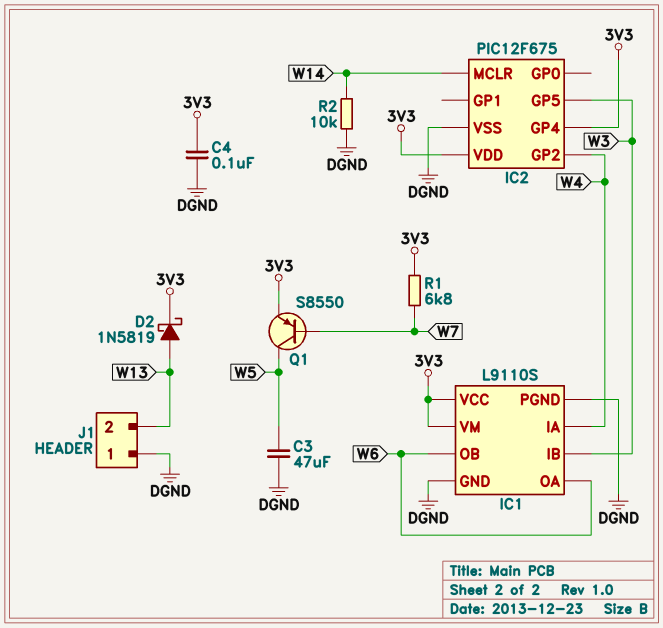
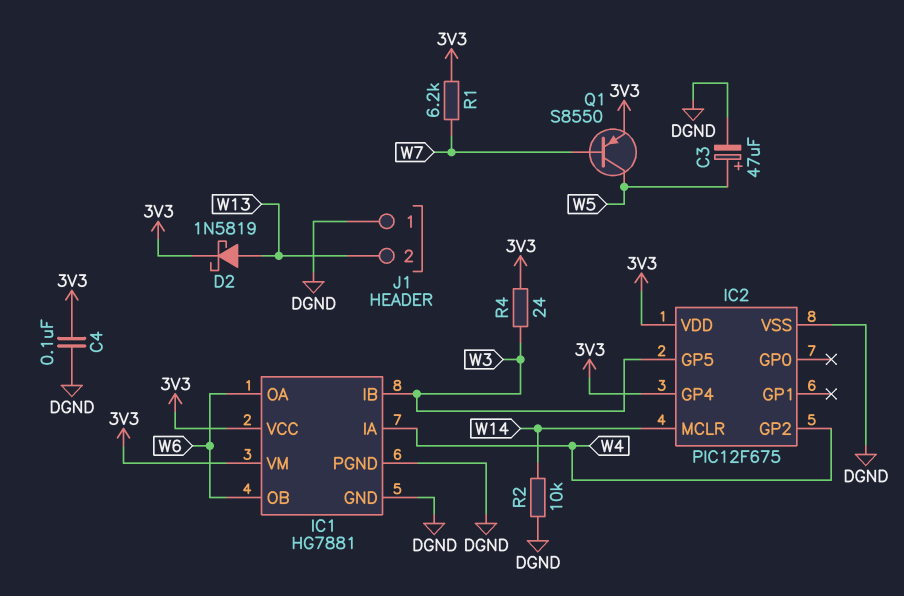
C3: 47uF (DGND, W5) -> 47uF (plus W5, minus DGND)
IC1: L9110S -> HG7881
R1: 6.8k (3V3, W7) -> 6.2k (3V3, W7)
R4: none -> 24 (3V3, W3)

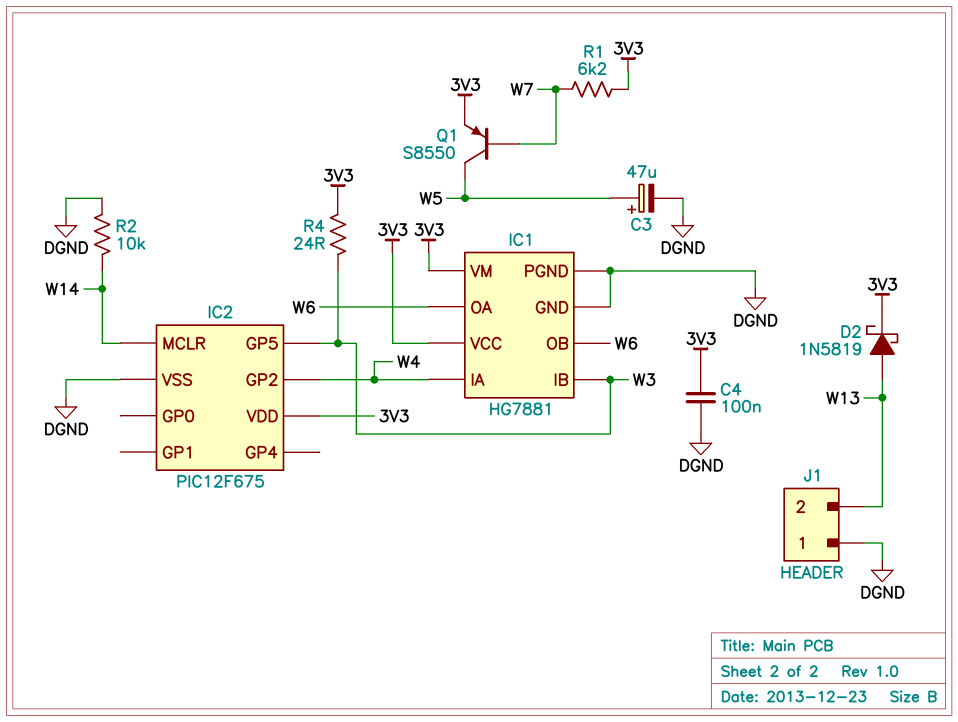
IC2 pin GP4: 3V3 -> none

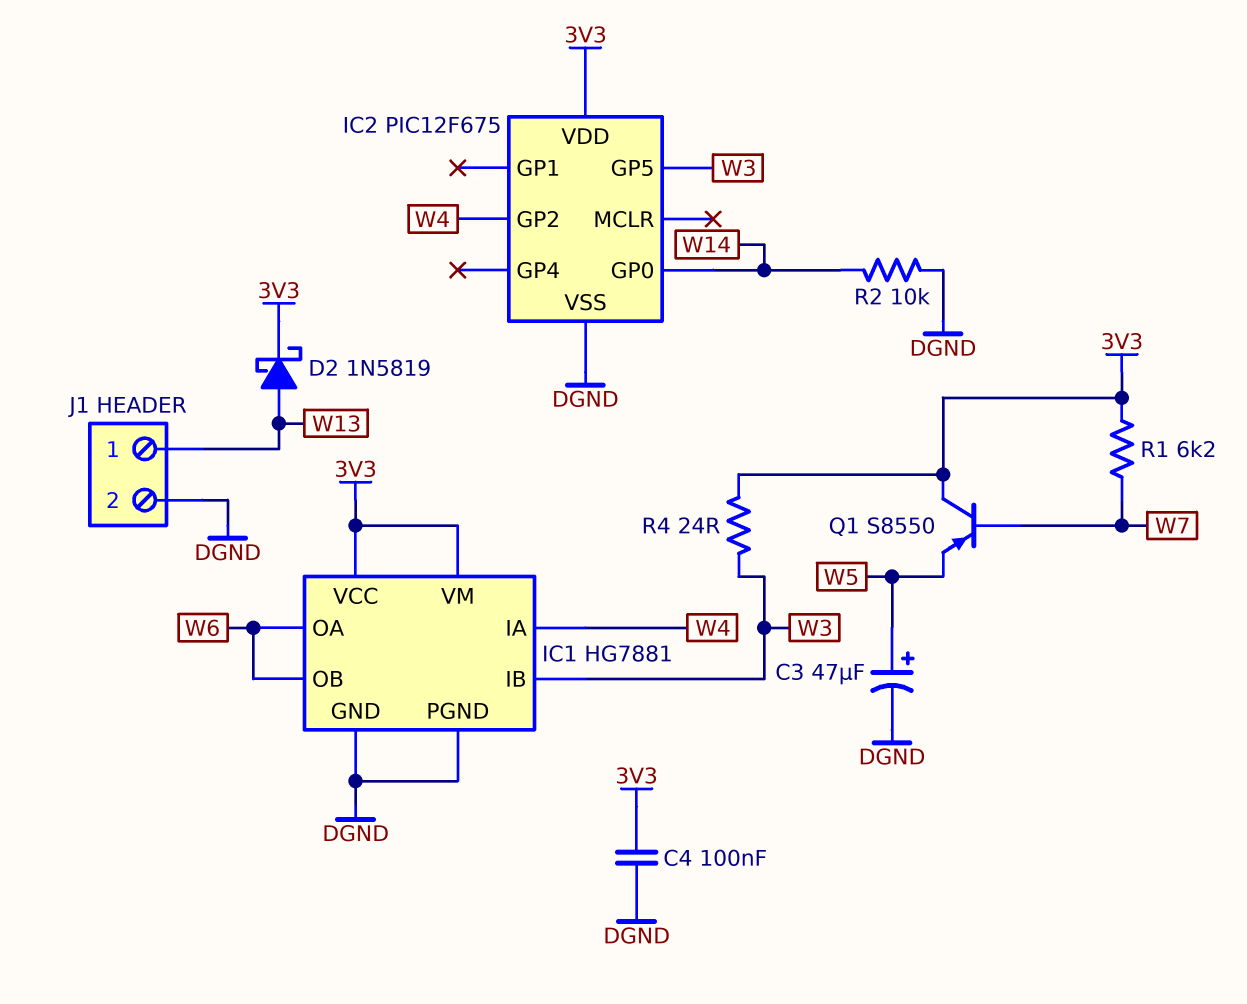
IC2 pin GP0: none -> W14
IC2 pin MCLR: W14 -> none
J1 pin 1: DGND -> W13
J1 pin 2: W13 -> DGND
Q1: PNP S8550 (B W7, C W5, E 3V3) -> PNP S8550 (B W7, C 3V3, E W5)

